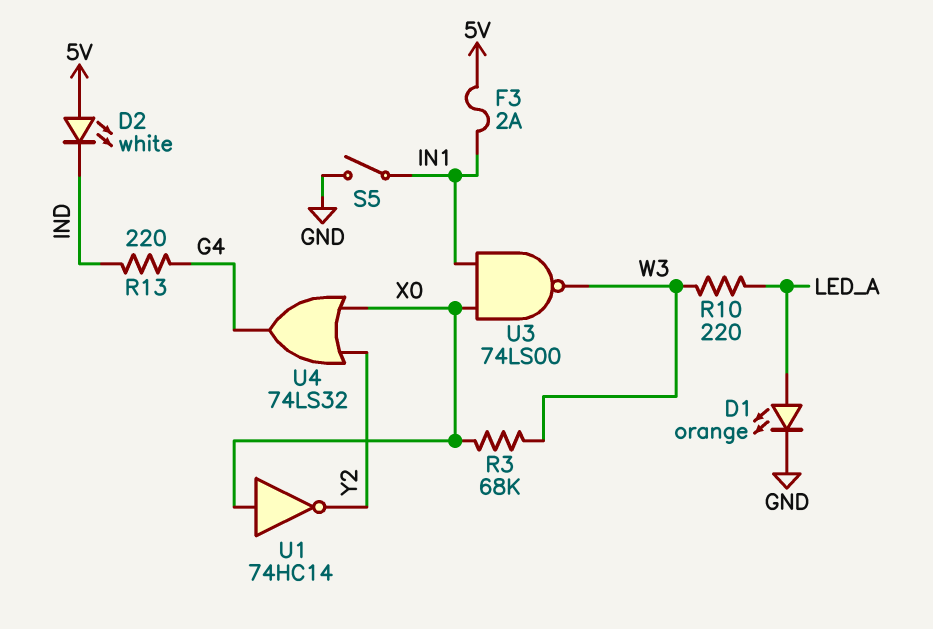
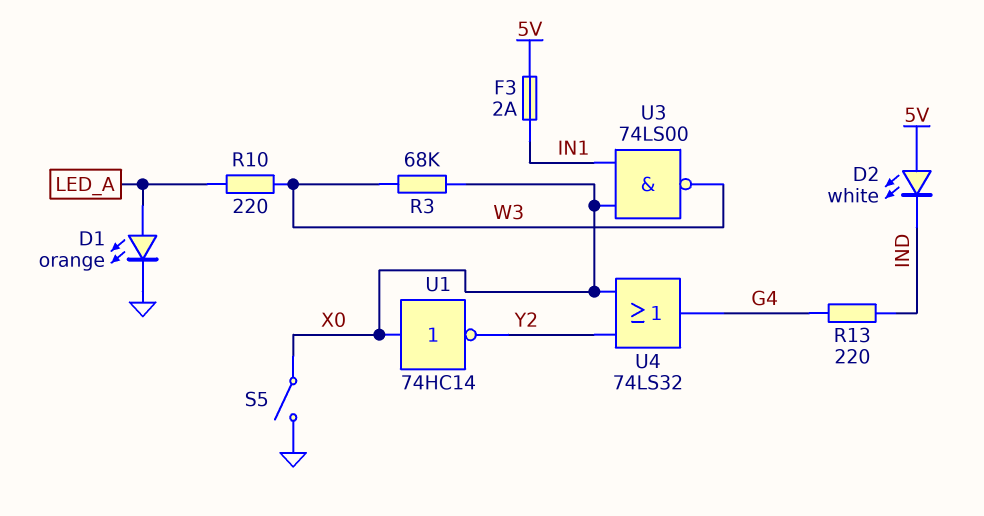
S5: switch (GND, IN1) -> switch (GND, X0)

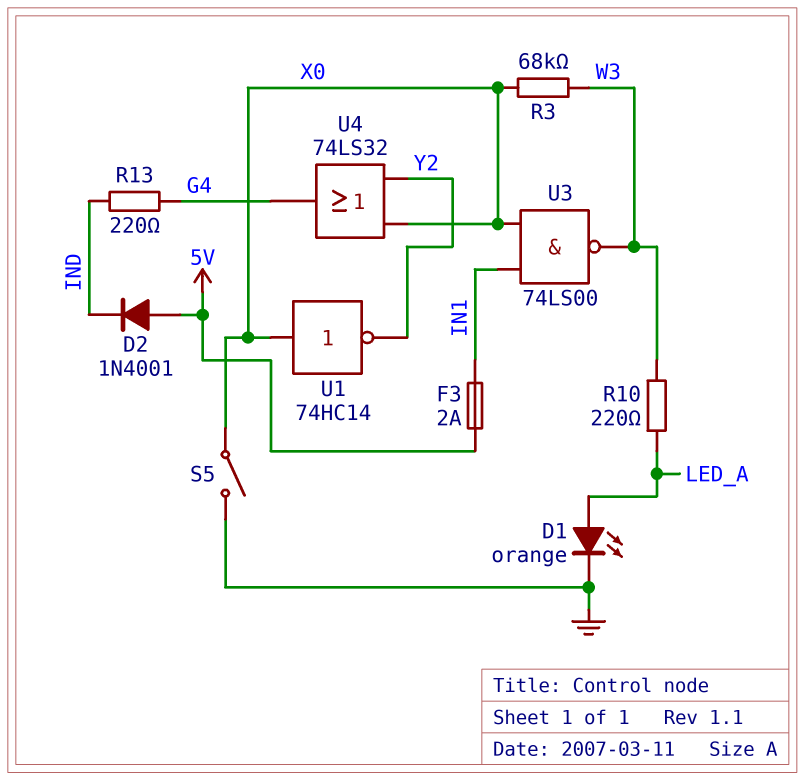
D2: LED white (A 5V, K IND) -> diode 1N4001 (A 5V, K IND)

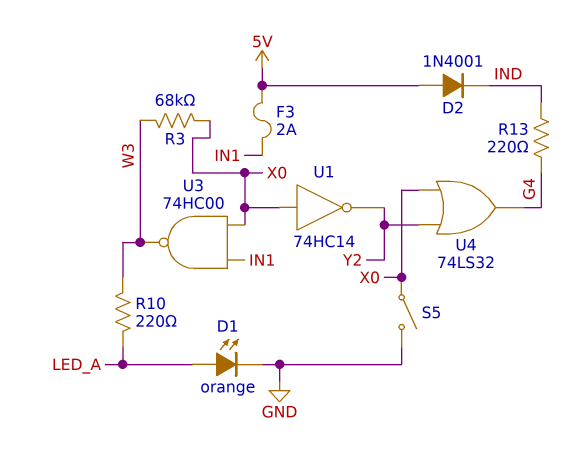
U3: NAND 74LS00 (in IN1, in X0, out W3) -> NAND 74HC00 (in IN1, in X0, out W3)

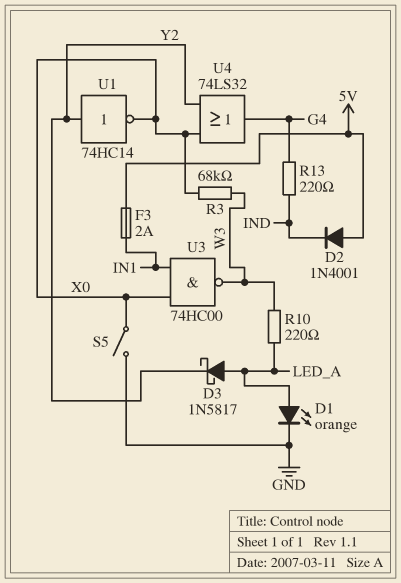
D3: none -> schottky 1N5817 (A LED_A, K Y2)
U1: NOT 74HC14 (in X0, out Y2) -> NOT 74HC14 (in Y2, out X0)

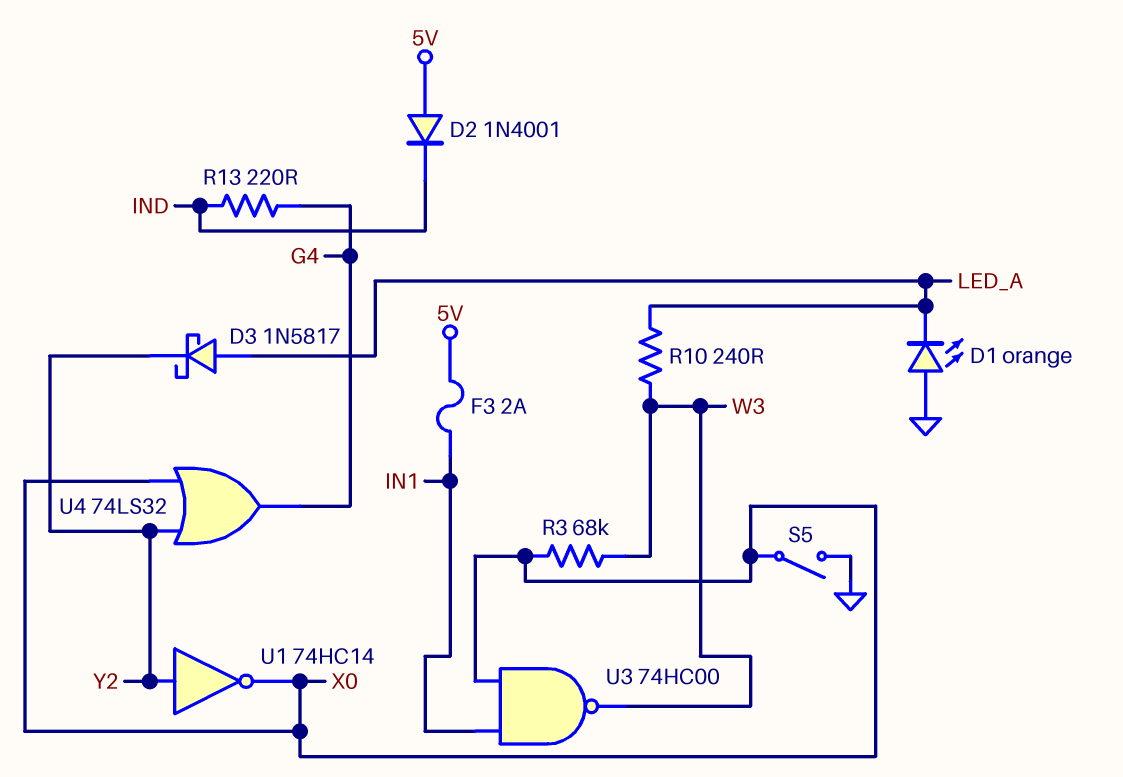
D1: LED orange (A LED_A, K GND) -> LED orange (A GND, K LED_A)
R10: 220 (LED_A, W3) -> 240 (LED_A, W3)

